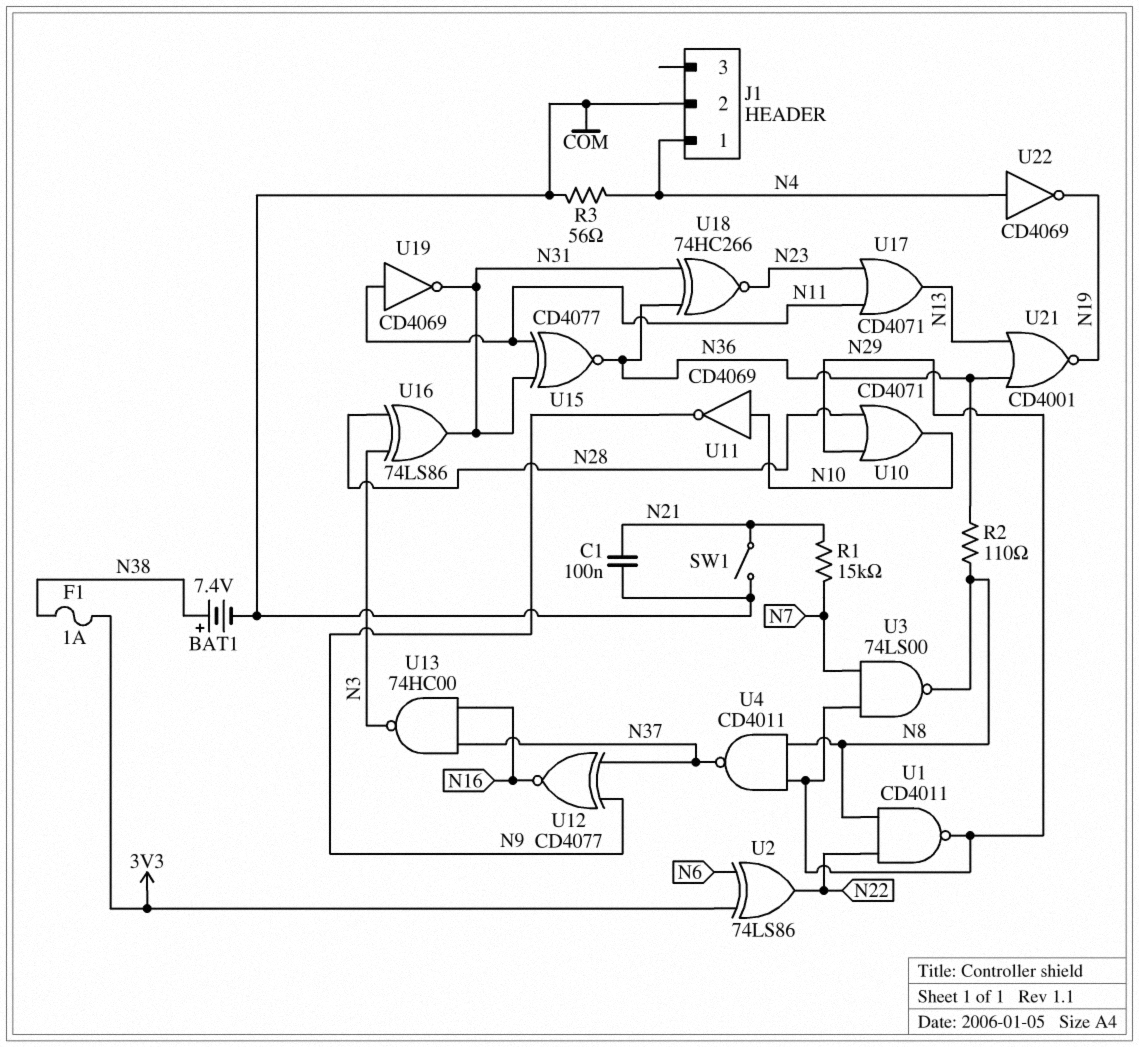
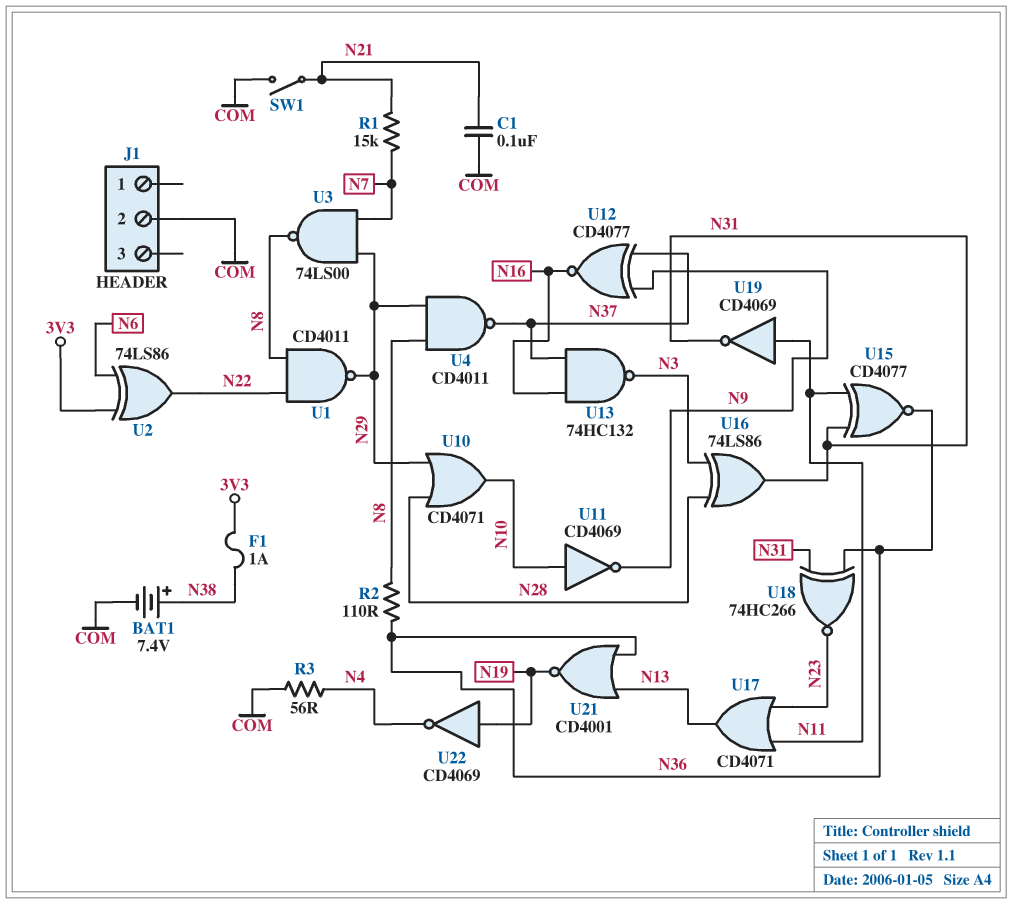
J1 pin 1: N4 -> none
U13: NAND 74HC00 (in N16, in N37, out N3) -> NAND 74HC132 (in N16, in N37, out N3)
U22: NOT CD4069 (in N4, out N19) -> NOT CD4069 (in N19, out N4)

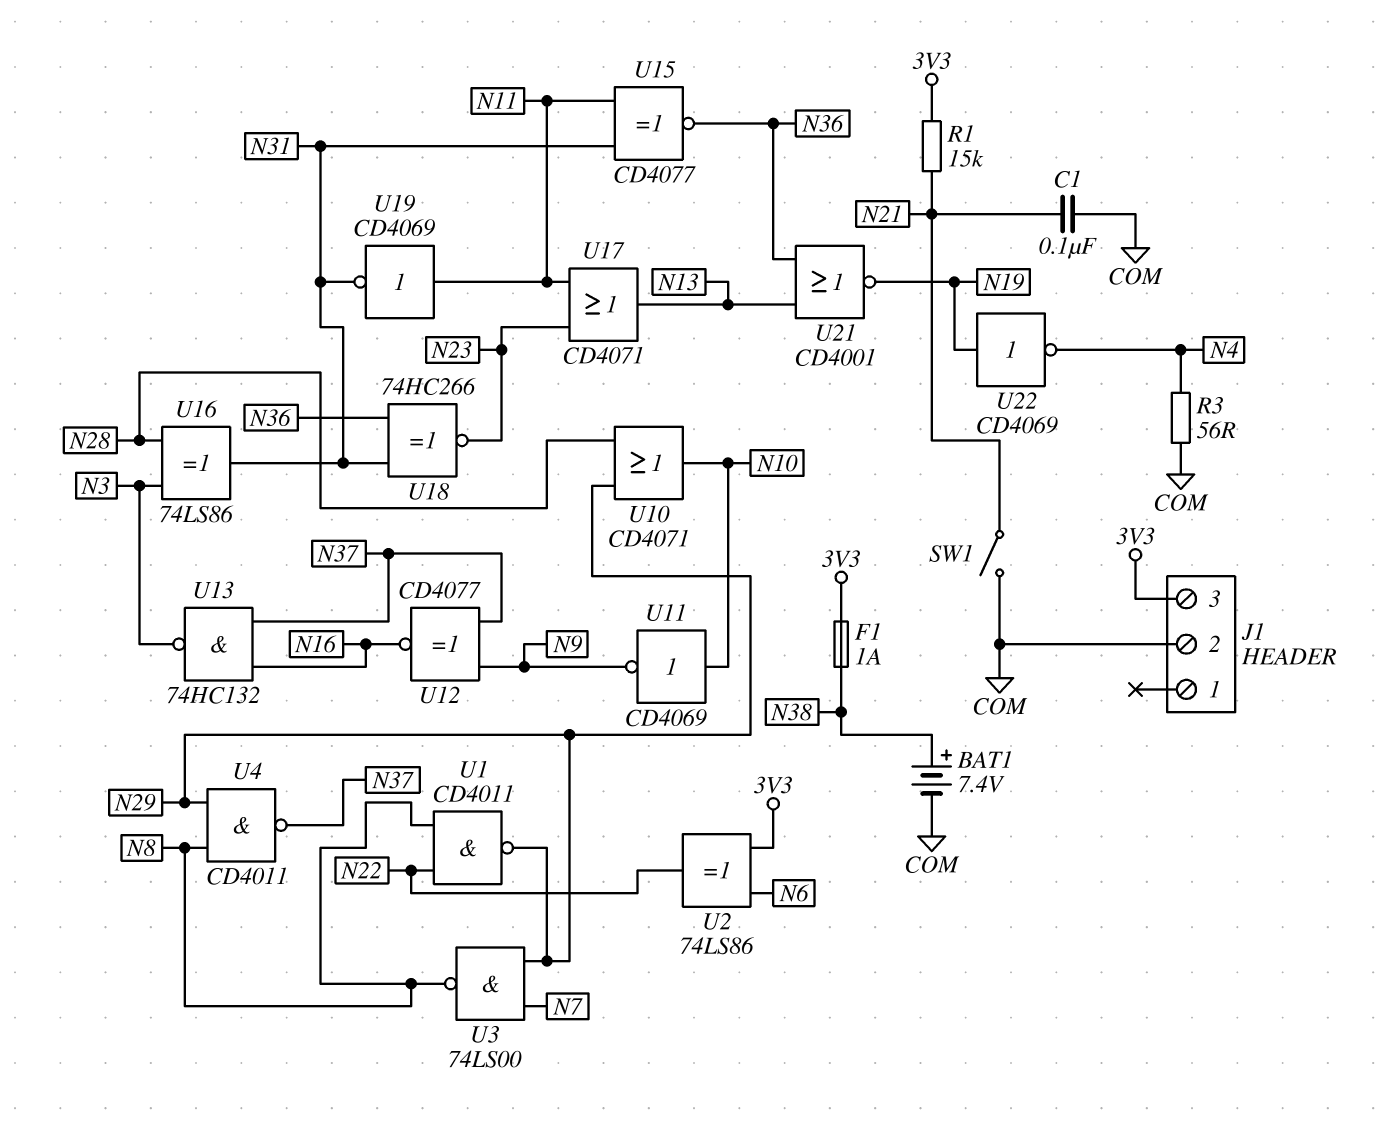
J1 pin 3: none -> 3V3
R1: 15k (N7, N21) -> 15k (3V3, N21)
R2: 110 (N8, N36) -> none

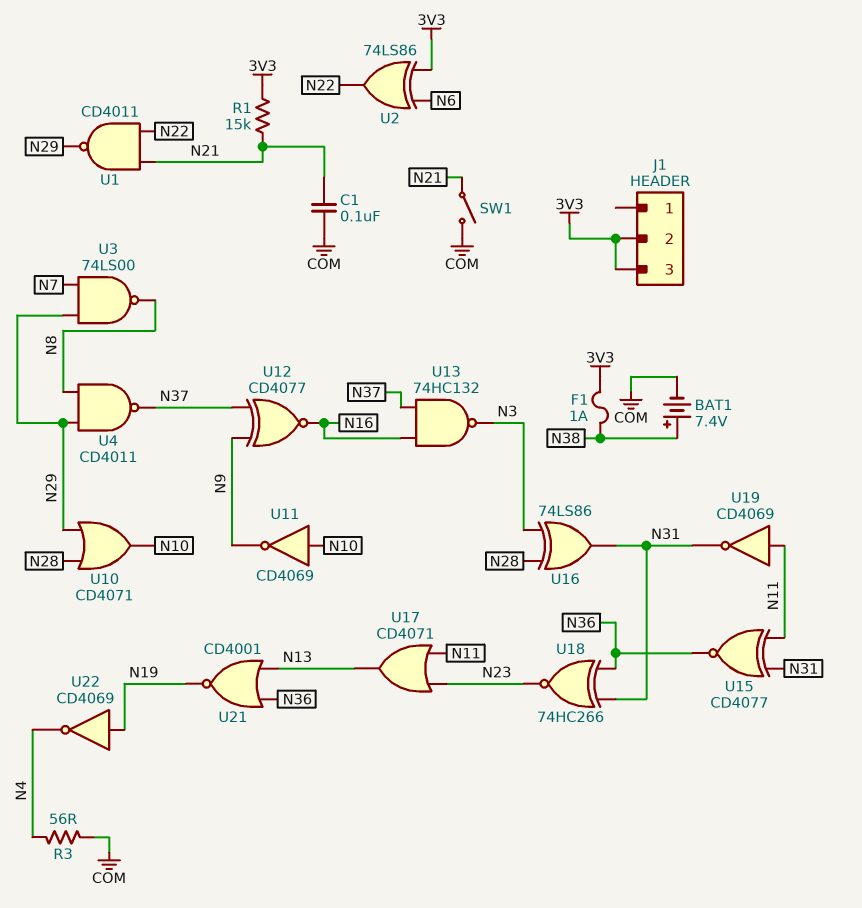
J1 pin 2: COM -> 3V3
U1: NAND CD4011 (in N8, in N22, out N29) -> NAND CD4011 (in N21, in N22, out N29)

